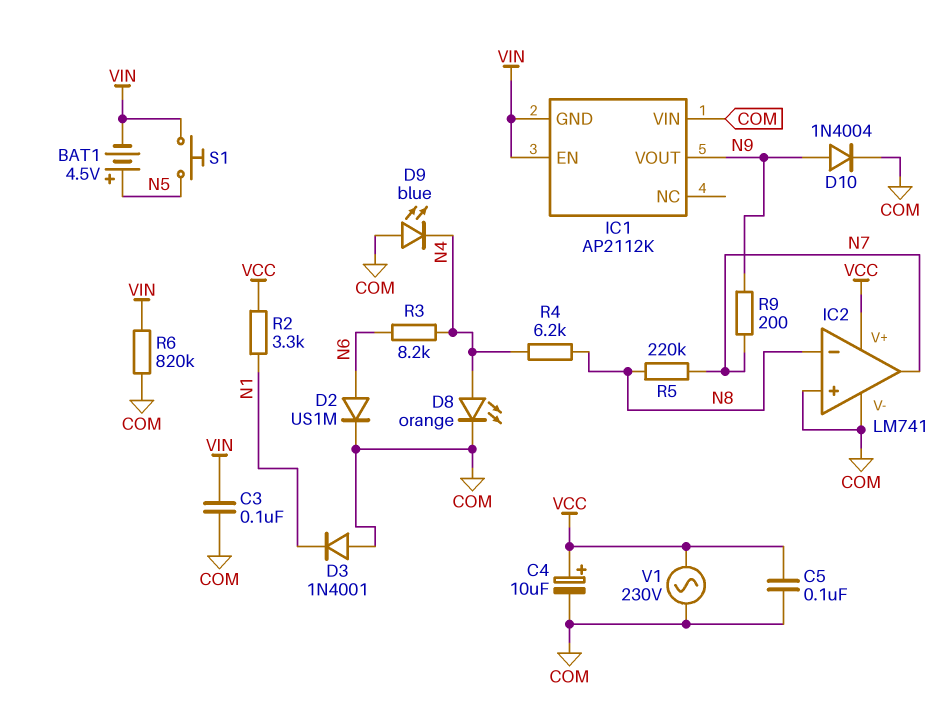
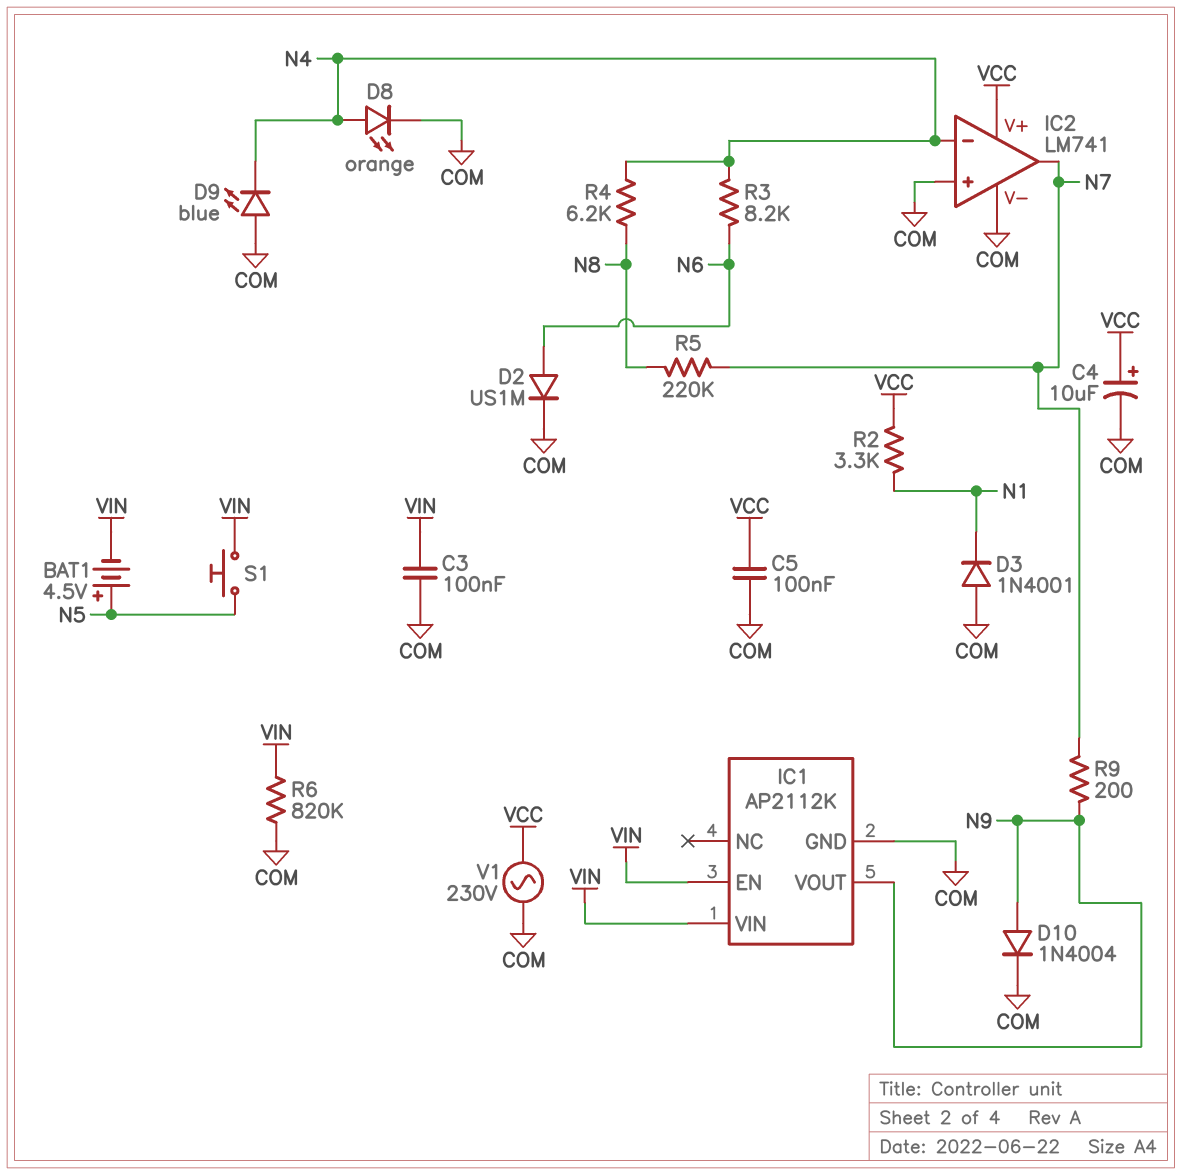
IC1 pin GND: VIN -> COM
IC1 pin VIN: COM -> VIN
IC2 pin in-: N8 -> N4

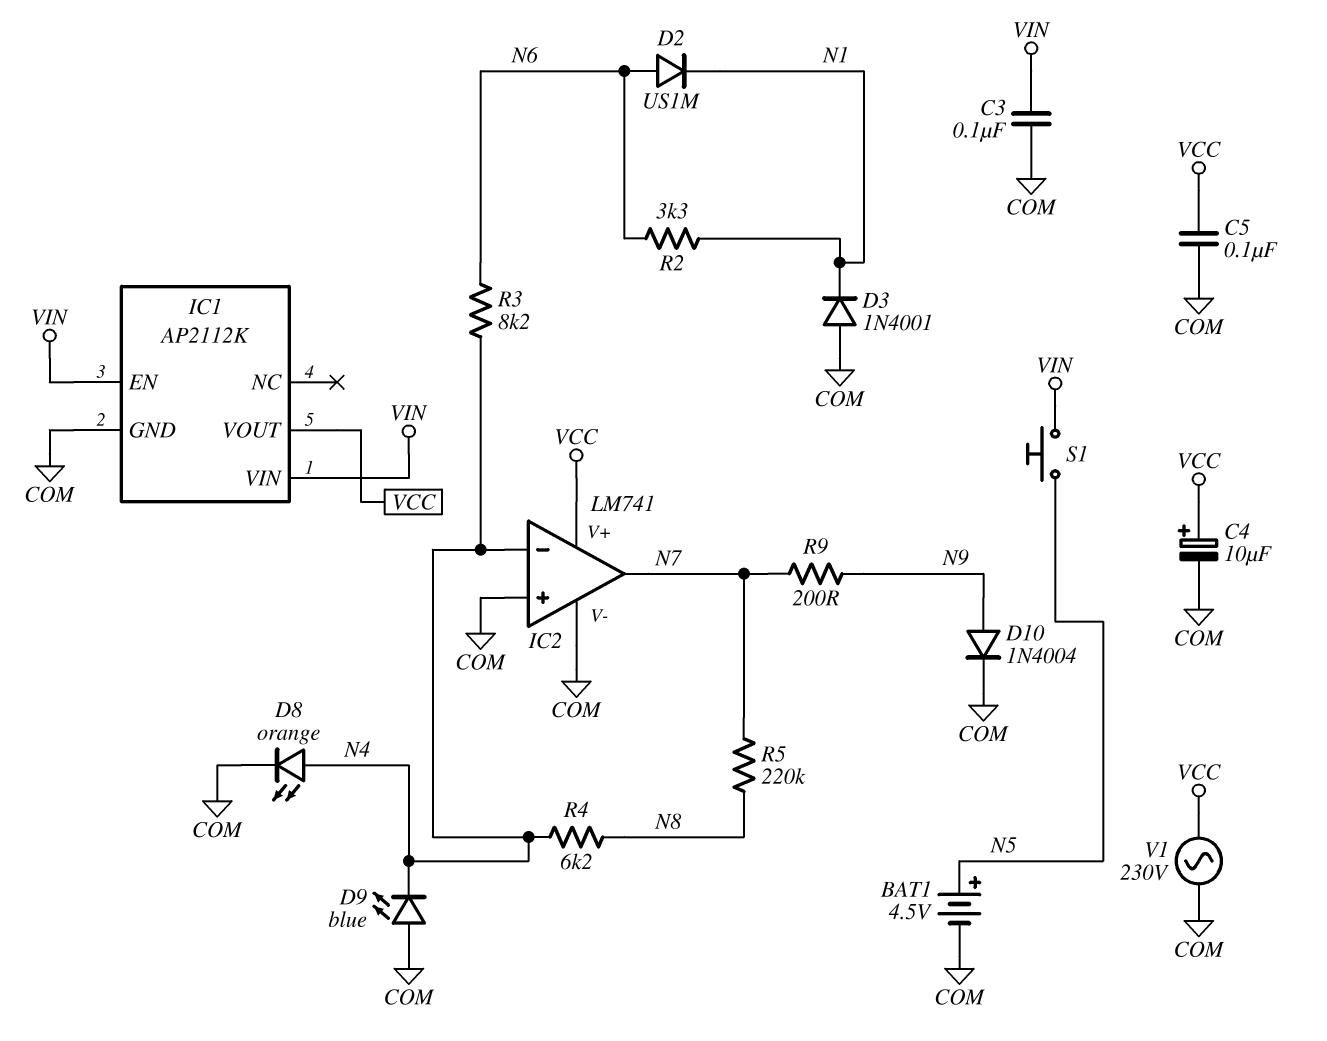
BAT1: 4.5V (plus N5, minus VIN) -> 4.5V (plus N5, minus COM)
D2: diode US1M (A N6, K COM) -> diode US1M (A N6, K N1)
IC1 pin VOUT: N9 -> VCC
R2: 3.3k (N1, VCC) -> 3.3k (N1, N6)
R6: 820k (COM, VIN) -> none

